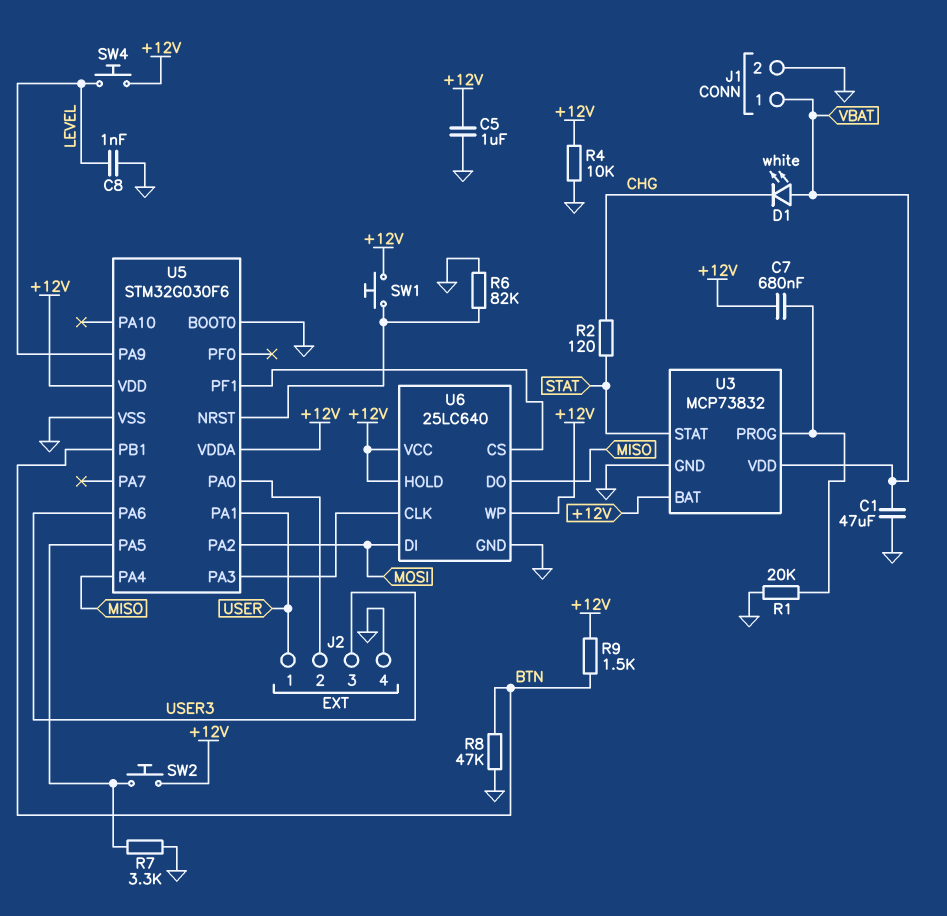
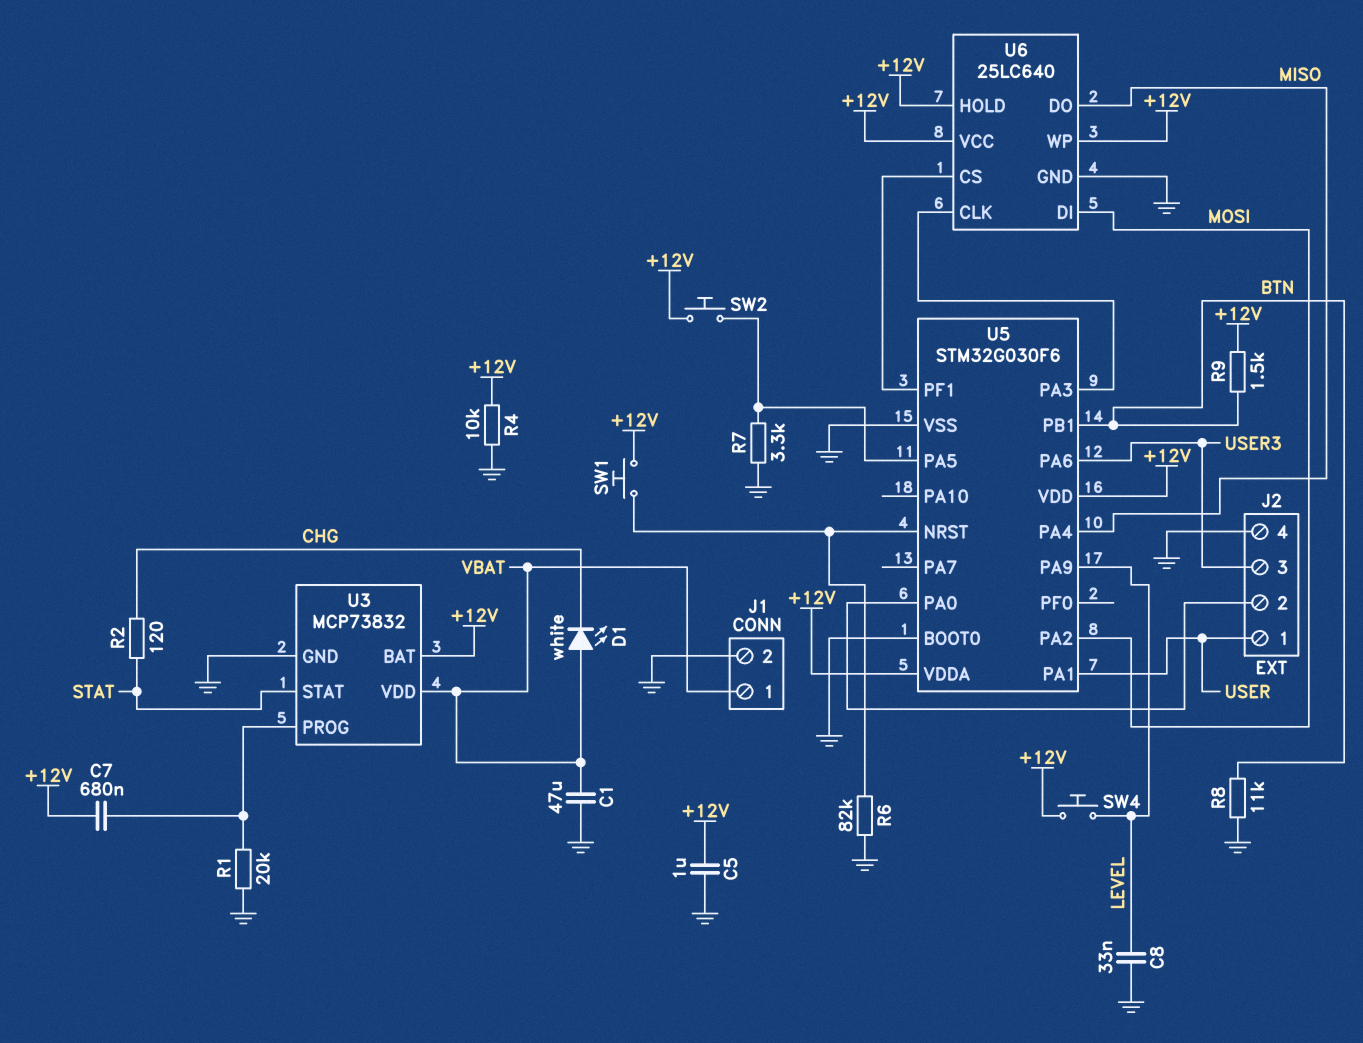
C8: 1nF (GND, LEVEL) -> 33nF (GND, LEVEL)
R8: 47k (BTN, GND) -> 11k (BTN, GND)

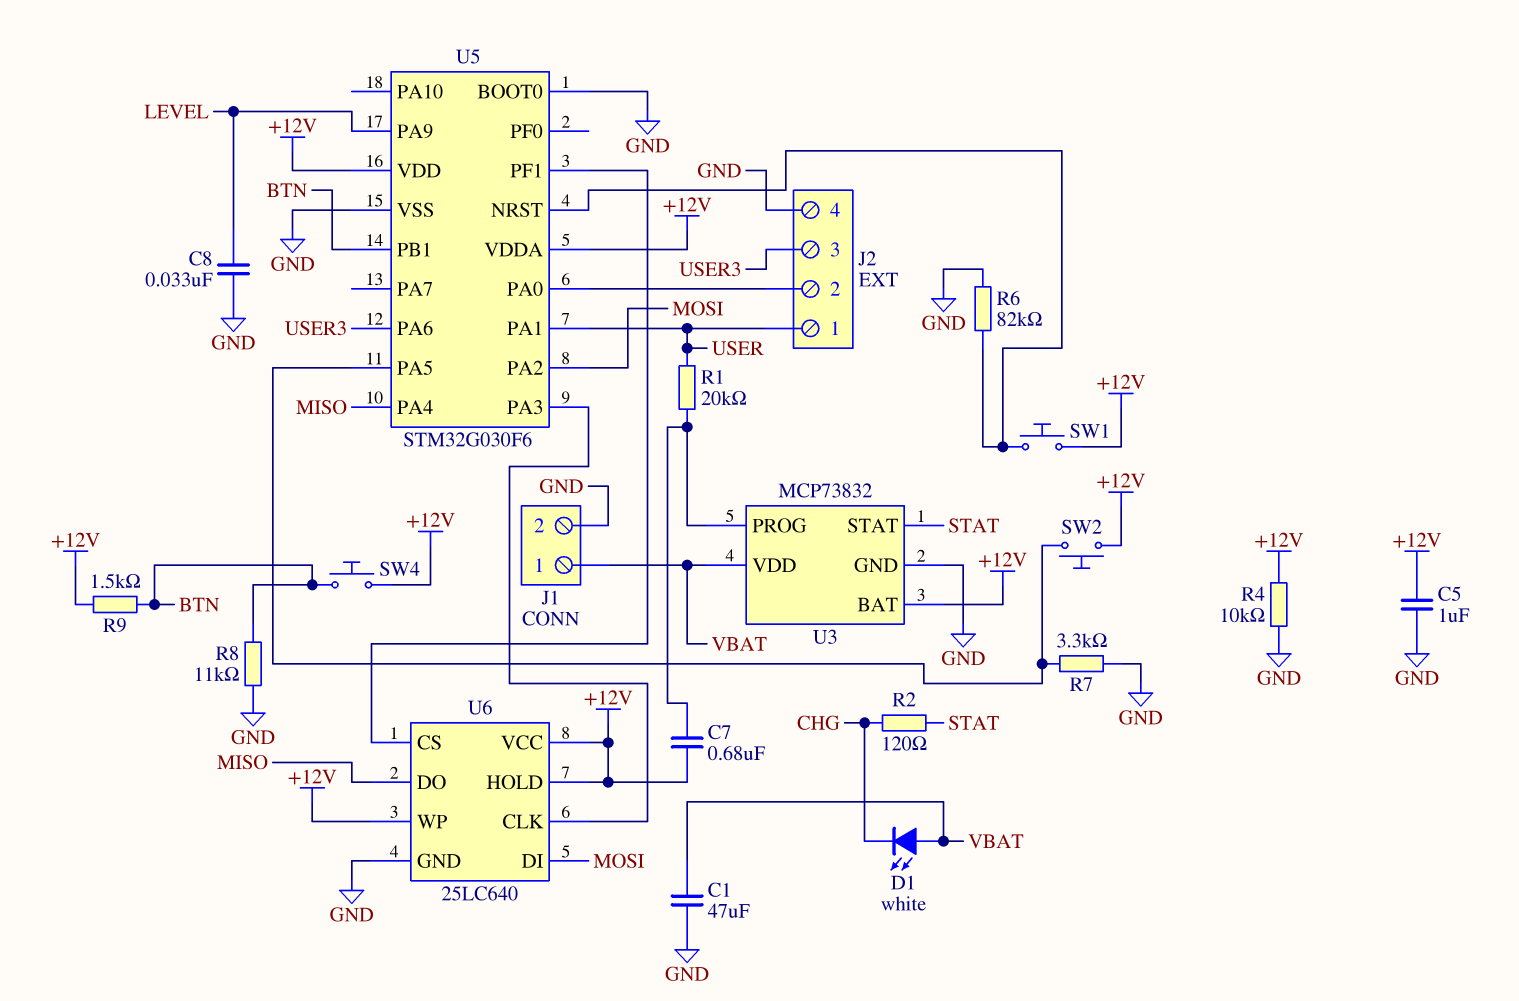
R1: 20k (GND, U3/PROG) -> 20k (U3/PROG, USER)
SW4: button (+12V, LEVEL) -> button (+12V, BTN)

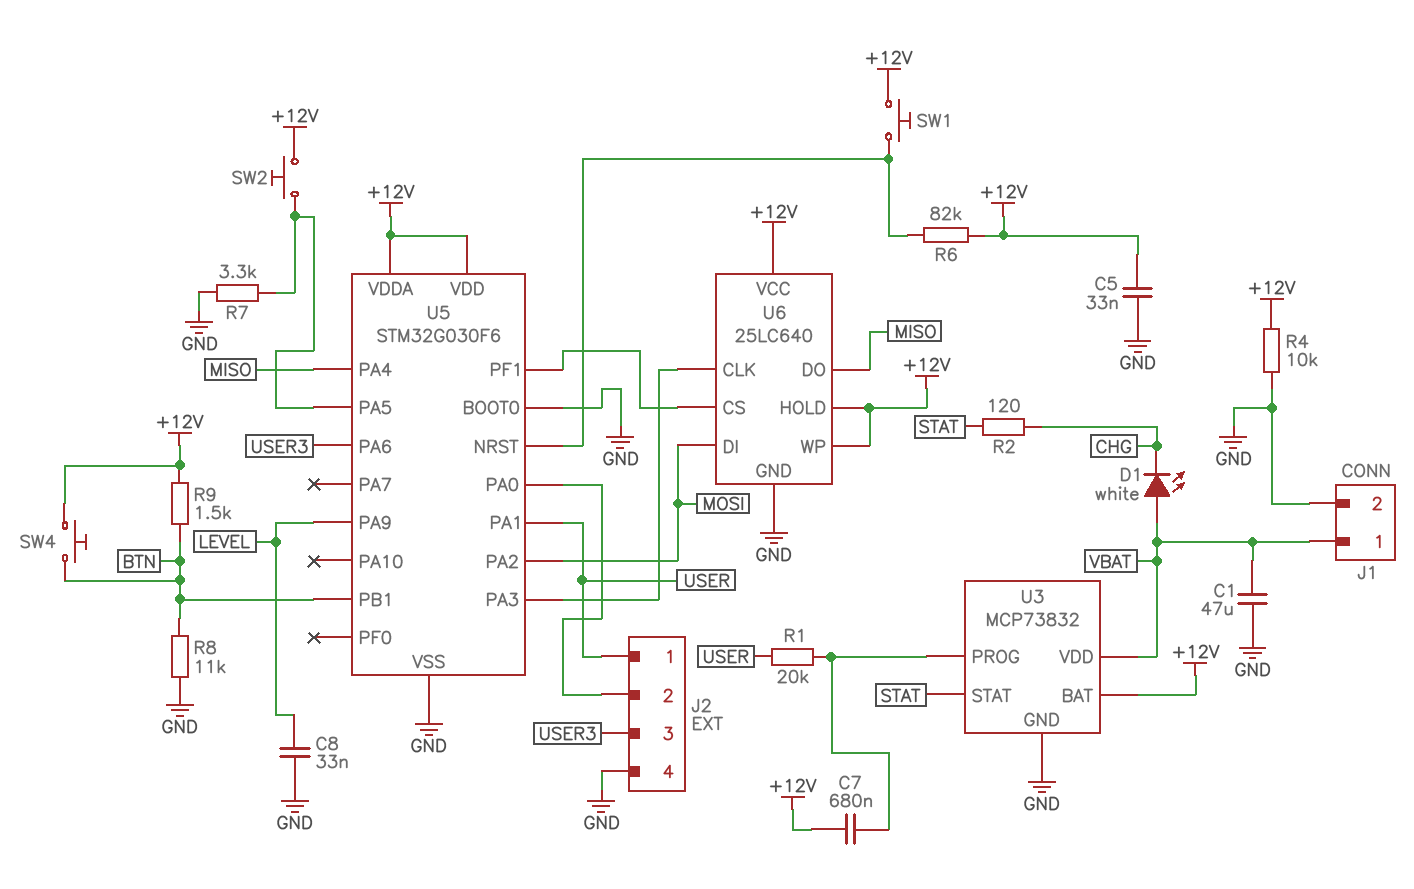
C5: 1uF (+12V, GND) -> 33nF (+12V, GND)
R6: 82k (GND, U5/NRST) -> 82k (+12V, U5/NRST)

